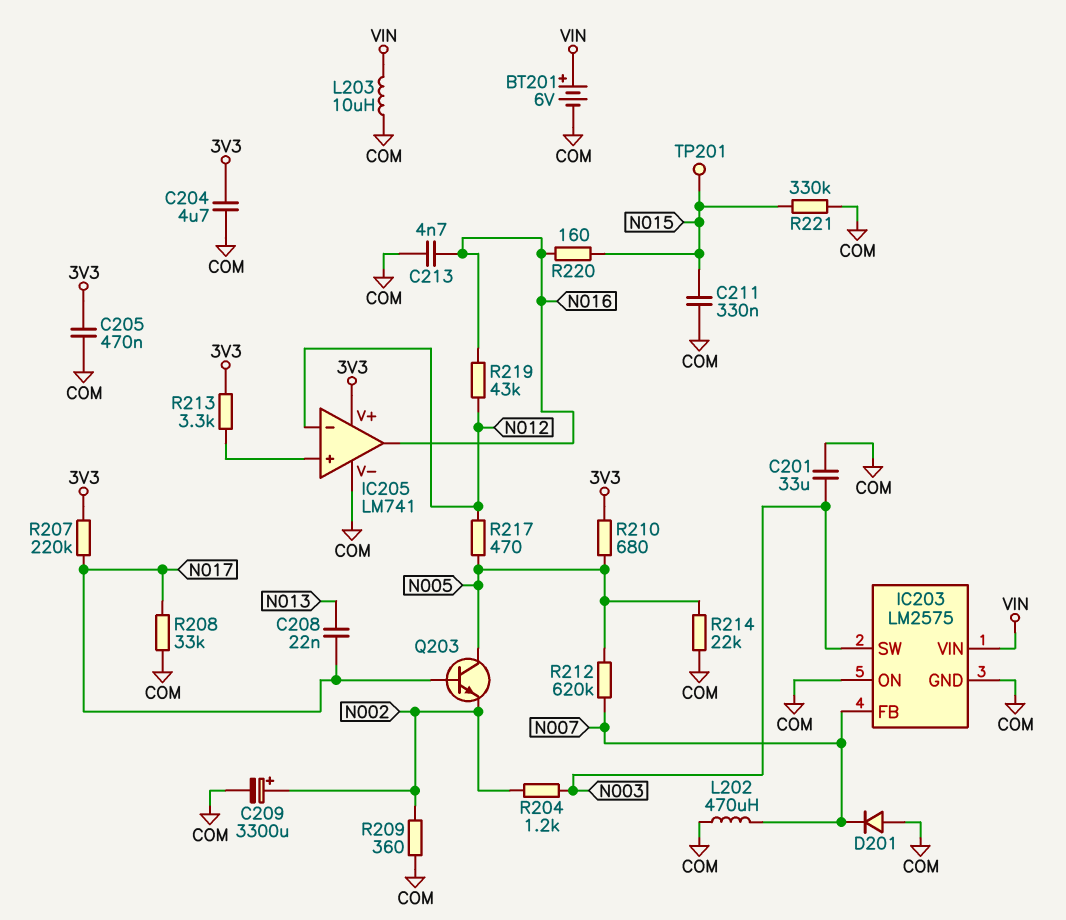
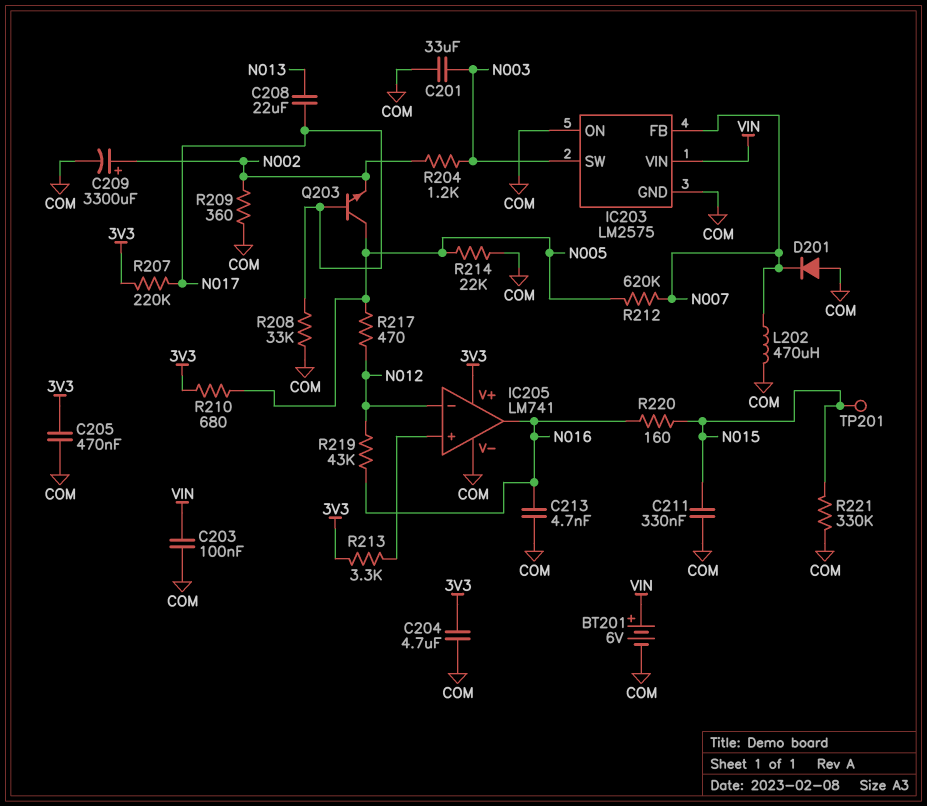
C203: none -> 100nF (COM, VIN)
C208: 22nF (N013, N017) -> 22uF (N013, N017)
L203: 10uH (COM, VIN) -> none

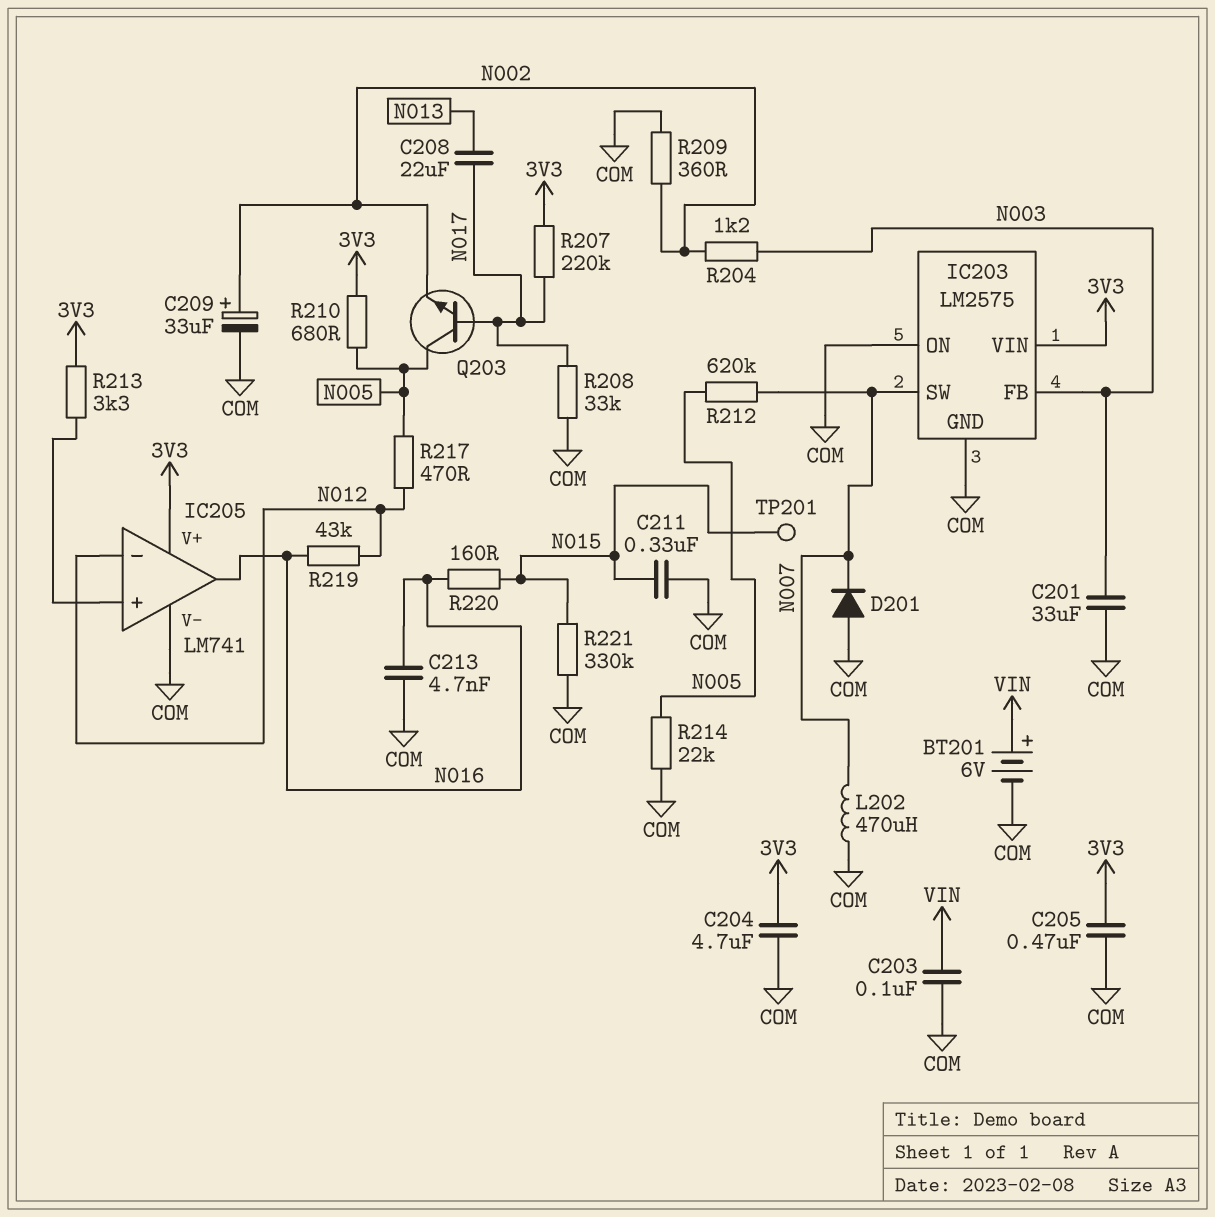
C209: 3300uF (plus N002, minus COM) -> 33uF (plus N002, minus COM)
IC203 pin FB: N007 -> N003
IC203 pin SW: N003 -> N007
IC203 pin VIN: VIN -> 3V3

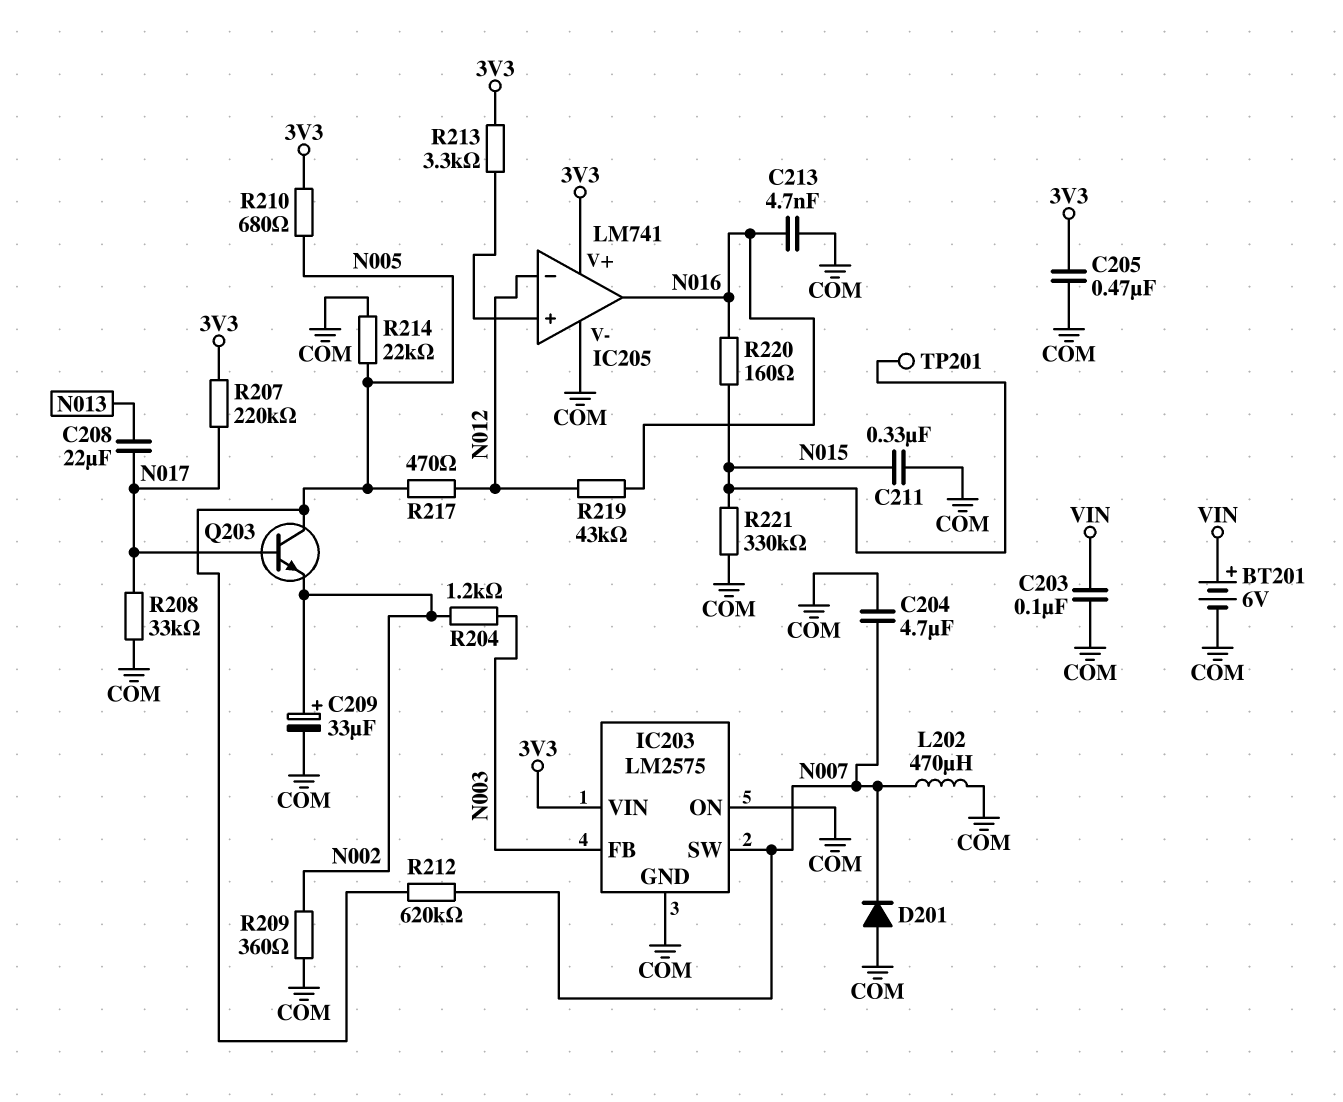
C201: 33uF (COM, N003) -> none
C204: 4.7uF (3V3, COM) -> 4.7uF (COM, N007)

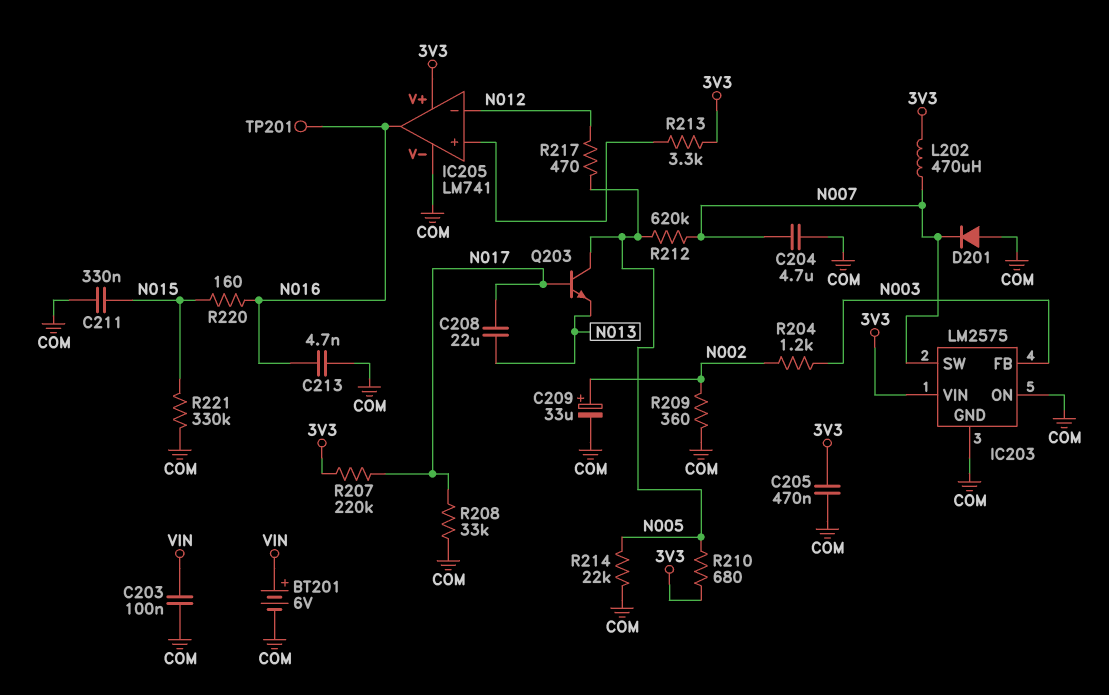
L202: 470uH (COM, N007) -> 470uH (3V3, N007)
Q203: NPN (B N017, C N005, E N002) -> NPN (B N017, C N005, E N013)
R219: 43k (N012, N016) -> none
TP201: test point (N015) -> test point (N016)

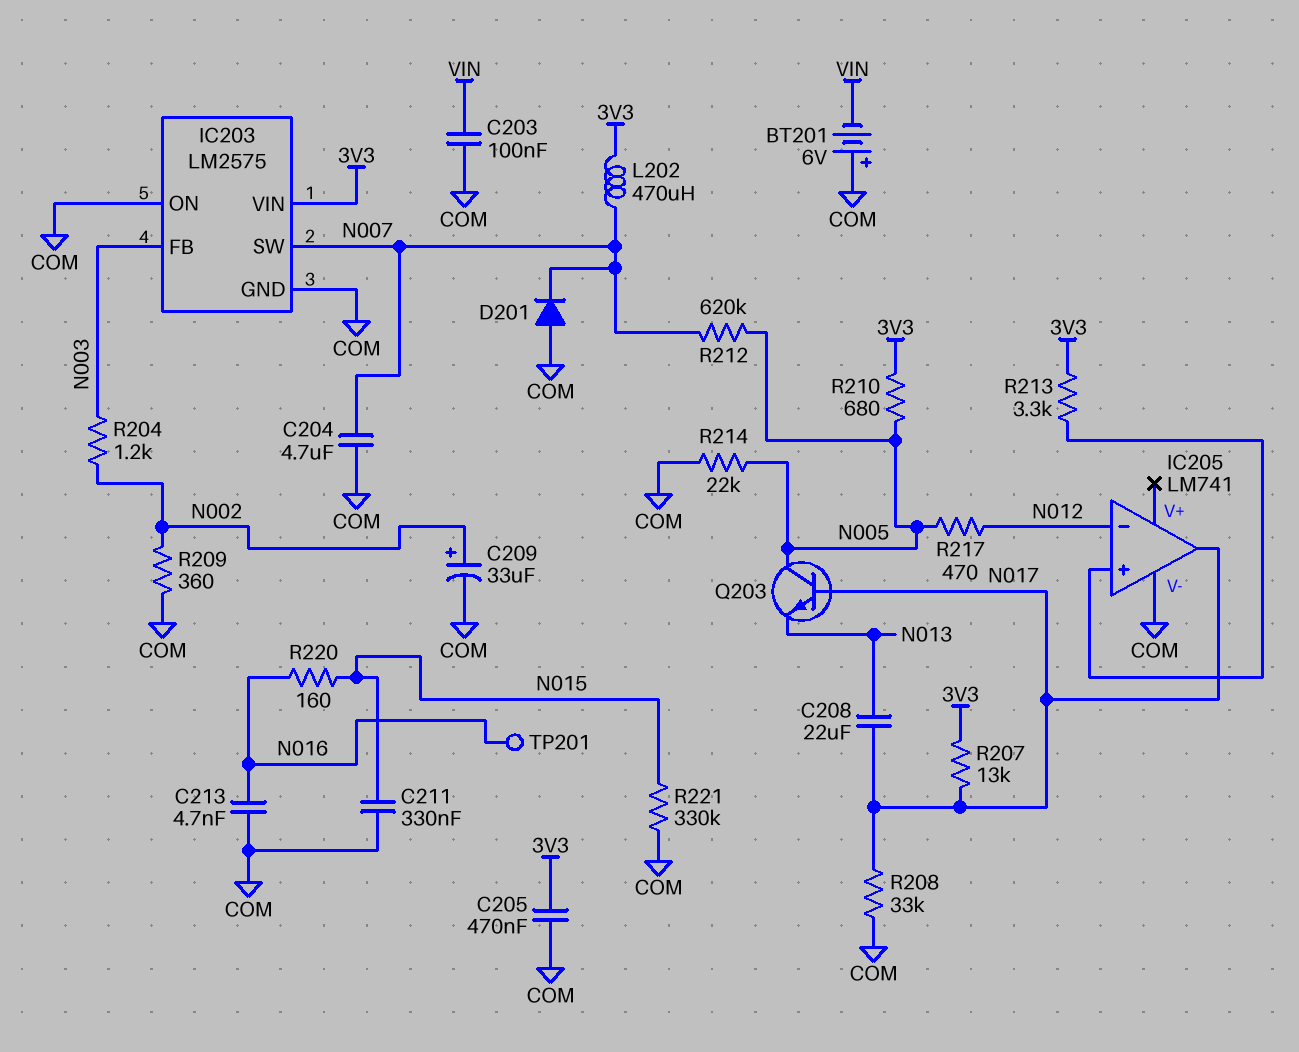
BT201: 6V (plus VIN, minus COM) -> 6V (plus COM, minus VIN)
IC205 pin V+: 3V3 -> none
IC205 pin out: N016 -> N017
R207: 220k (3V3, N017) -> 13k (3V3, N017)

